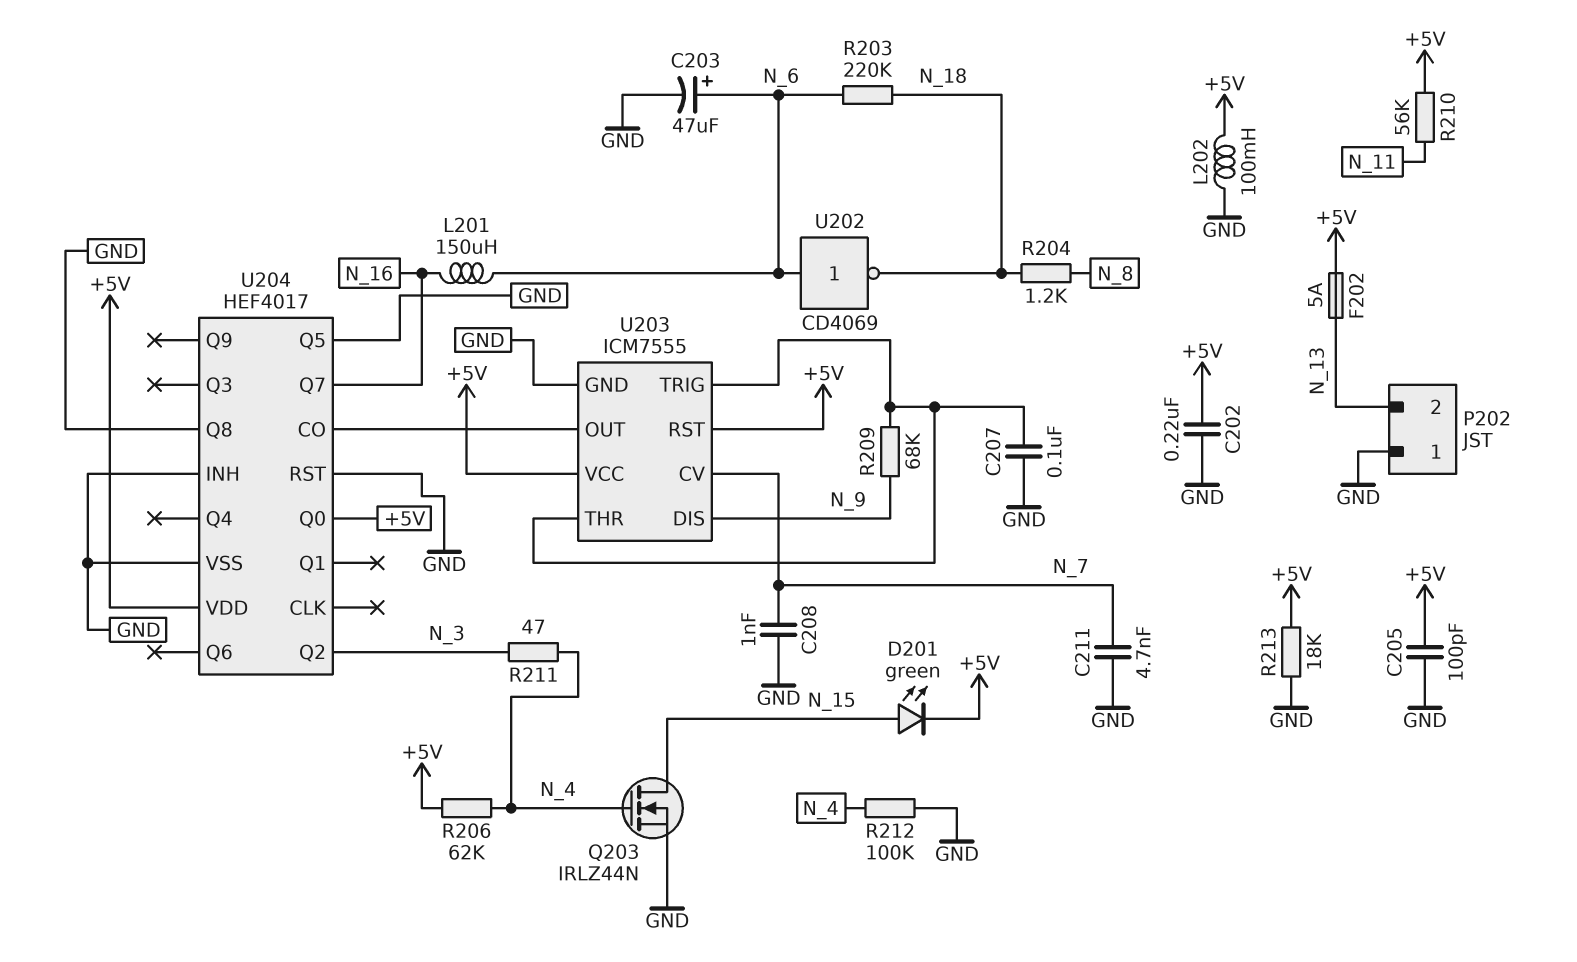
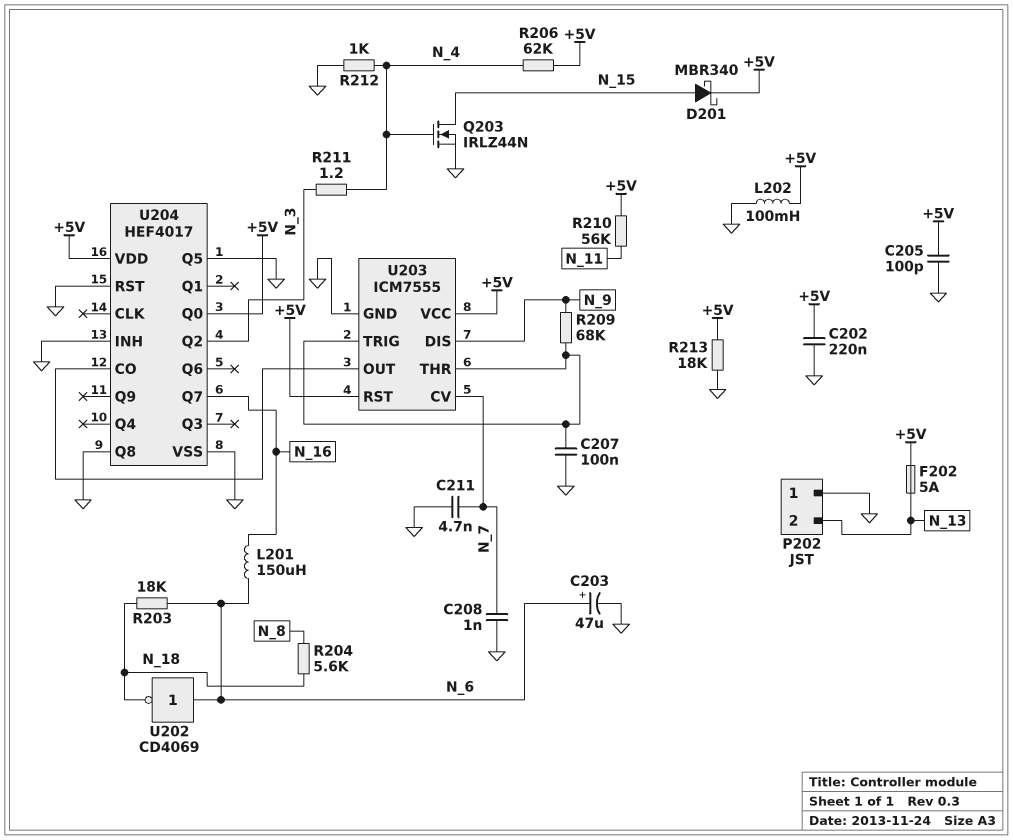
D201: LED green (A N_15, K +5V) -> schottky MBR340 (A N_15, K +5V)
R203: 220k (N_6, N_18) -> 18k (N_6, N_18)
R204: 1.2k (N_8, N_18) -> 5.6k (N_8, N_18)
R211: 47 (N_3, N_4) -> 1.2 (N_3, N_4)
R212: 100k (GND, N_4) -> 1k (GND, N_4)

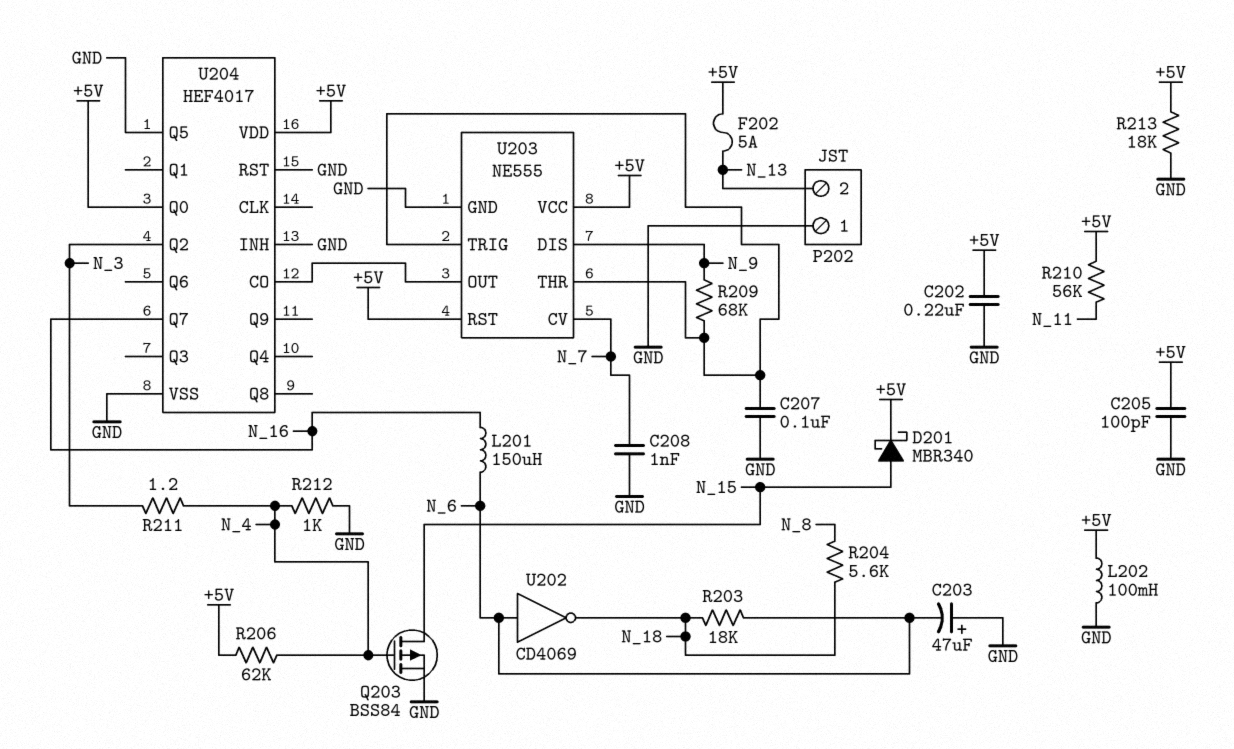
C203: 47uF (plus N_6, minus GND) -> 47uF (plus GND, minus N_6)
C211: 4.7nF (GND, N_7) -> none
Q203: NMOS IRLZ44N (G N_4, D N_15, S GND) -> PMOS BSS84 (G N_4, D N_15, S GND)
U203: ICM7555 -> NE555
U204 pin Q8: GND -> none

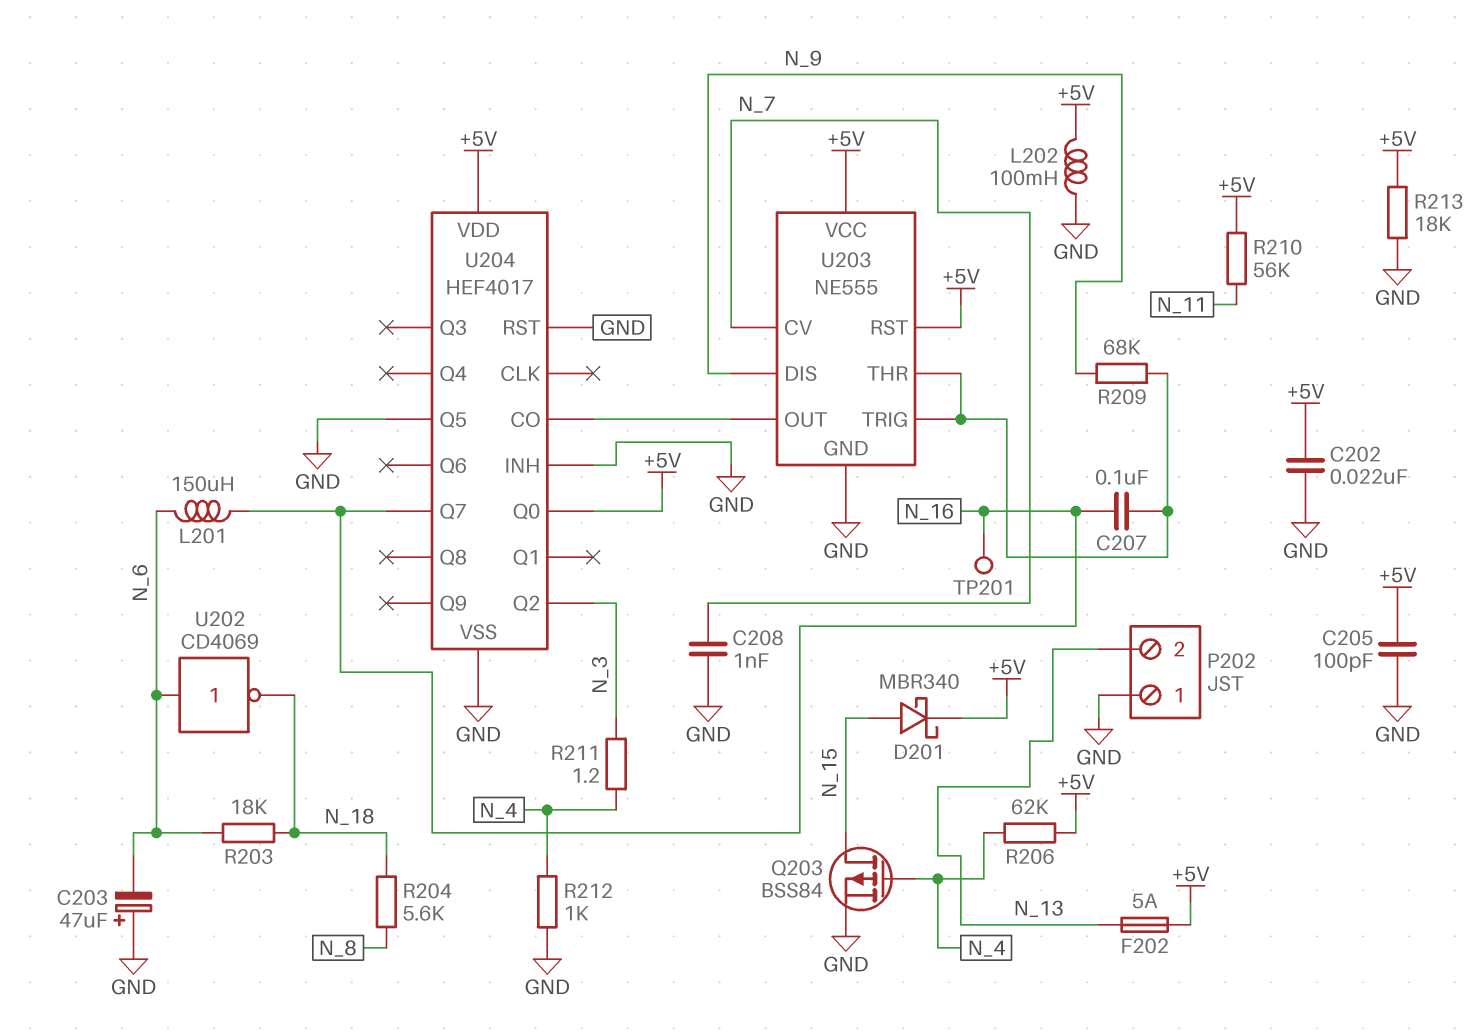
C202: 220nF (+5V, GND) -> 22nF (+5V, GND)
C207: 100nF (GND, U203/THR) -> 100nF (N_16, U203/THR)
TP201: none -> test point (N_16)

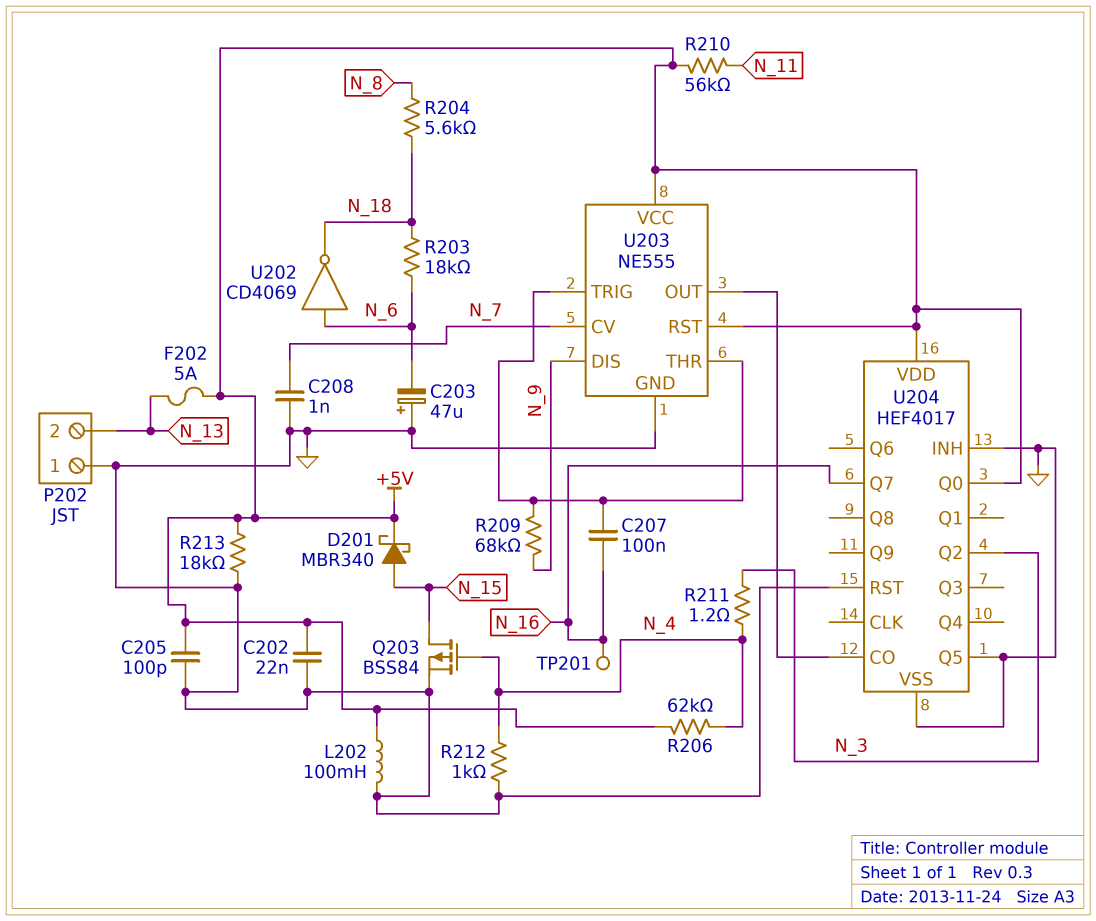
L201: 150uH (N_6, N_16) -> none

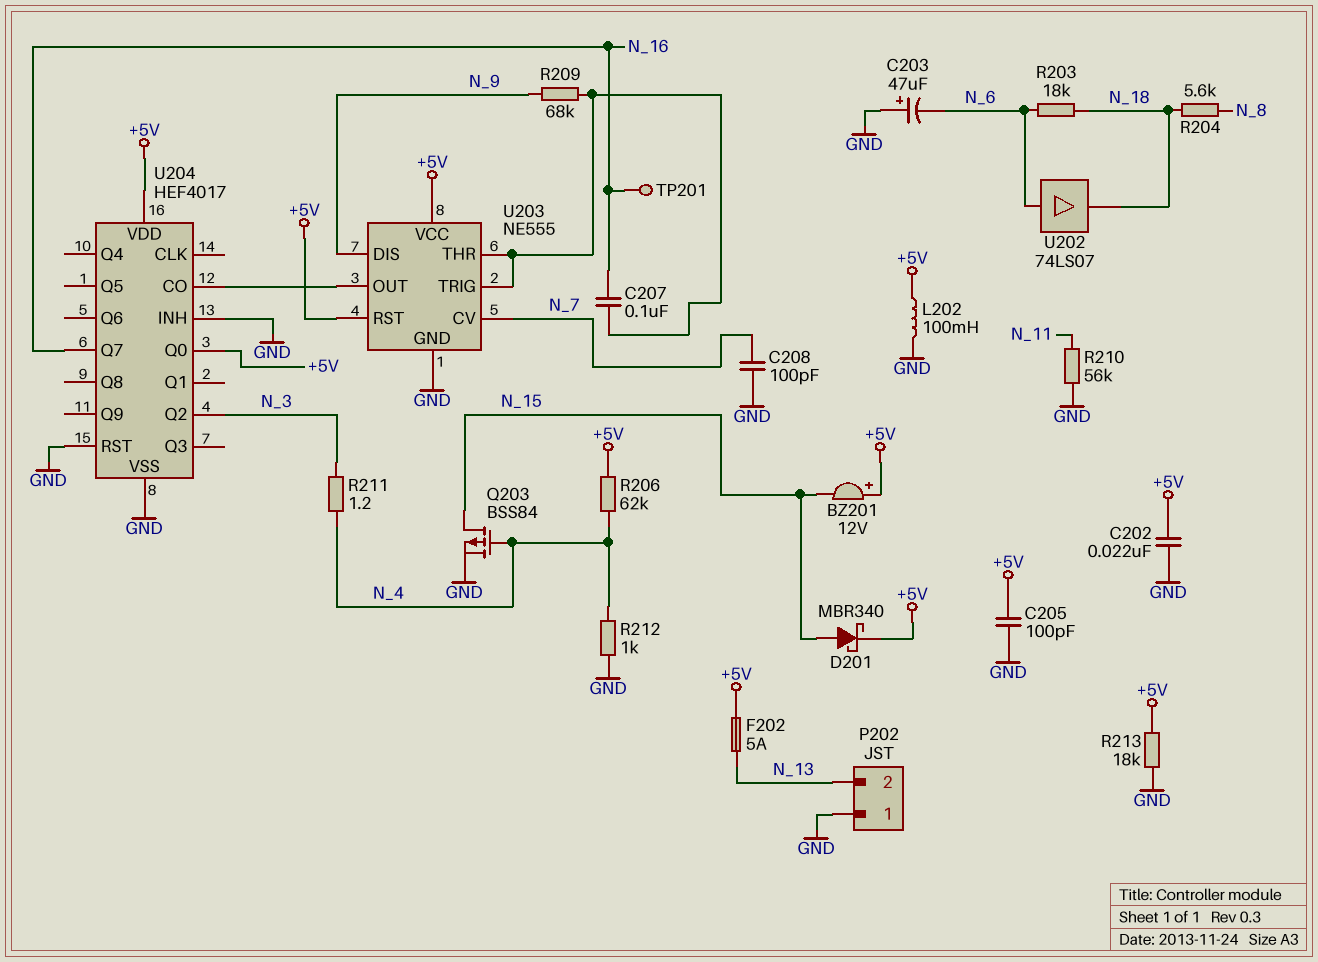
BZ201: none -> buzzer 12V (plus +5V, minus N_15)
C208: 1nF (GND, N_7) -> 100pF (GND, N_7)
R210: 56k (+5V, N_11) -> 56k (GND, N_11)
U202: NOT CD4069 (in N_6, out N_18) -> buffer 74LS07 (in N_6, out N_18)
U204 pin Q5: GND -> none

